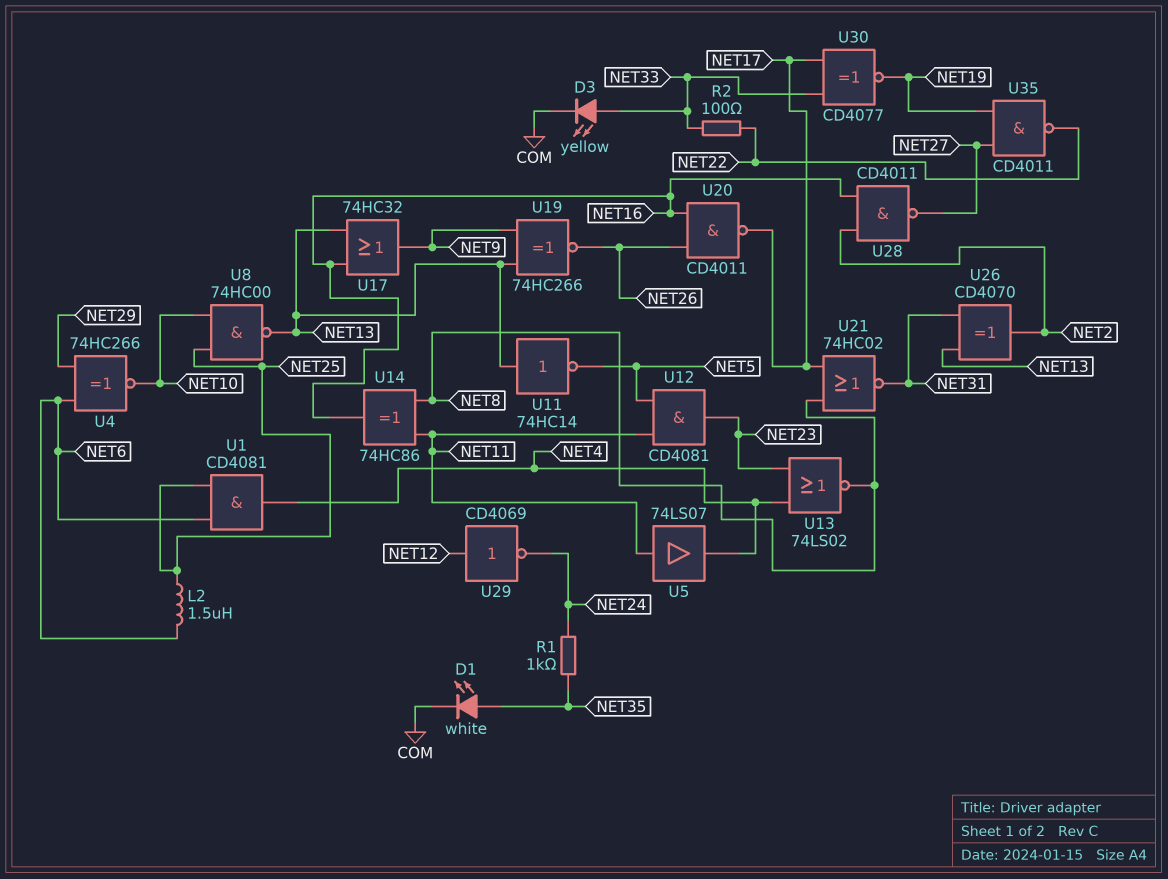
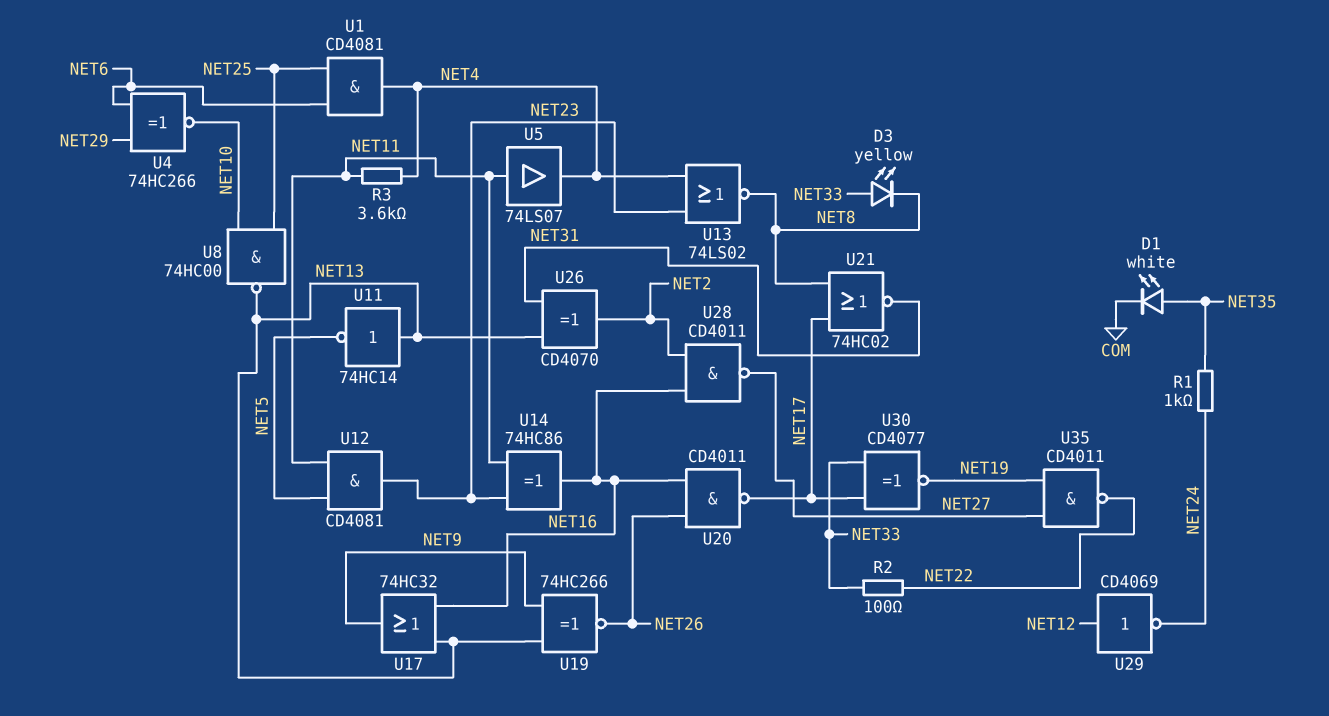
D3: LED yellow (A NET33, K COM) -> LED yellow (A NET33, K NET8)
L2: 1.5uH (NET6, NET25) -> none
R3: none -> 3.6k (NET4, NET11)
U14: XOR 74HC86 (in NET8, in NET11, out NET16) -> XOR 74HC86 (in NET11, in NET23, out NET16)

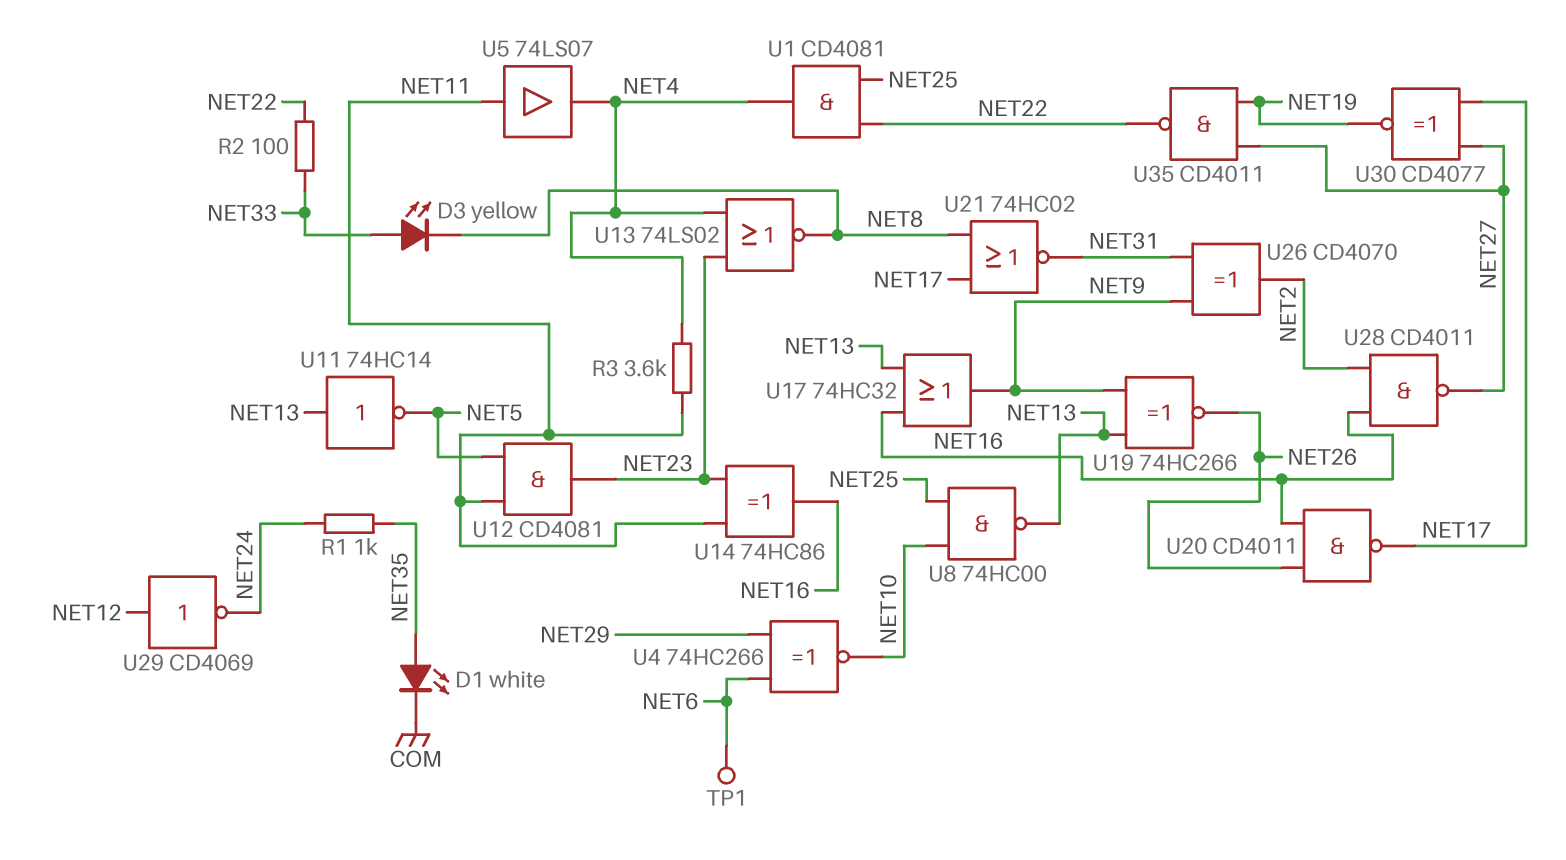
TP1: none -> test point (NET6)
U1: AND CD4081 (in NET6, in NET25, out NET4) -> AND CD4081 (in NET22, in NET25, out NET4)
U26: XOR CD4070 (in NET13, in NET31, out NET2) -> XOR CD4070 (in NET9, in NET31, out NET2)
U30: XNOR CD4077 (in NET17, in NET33, out NET19) -> XNOR CD4077 (in NET17, in NET27, out NET19)

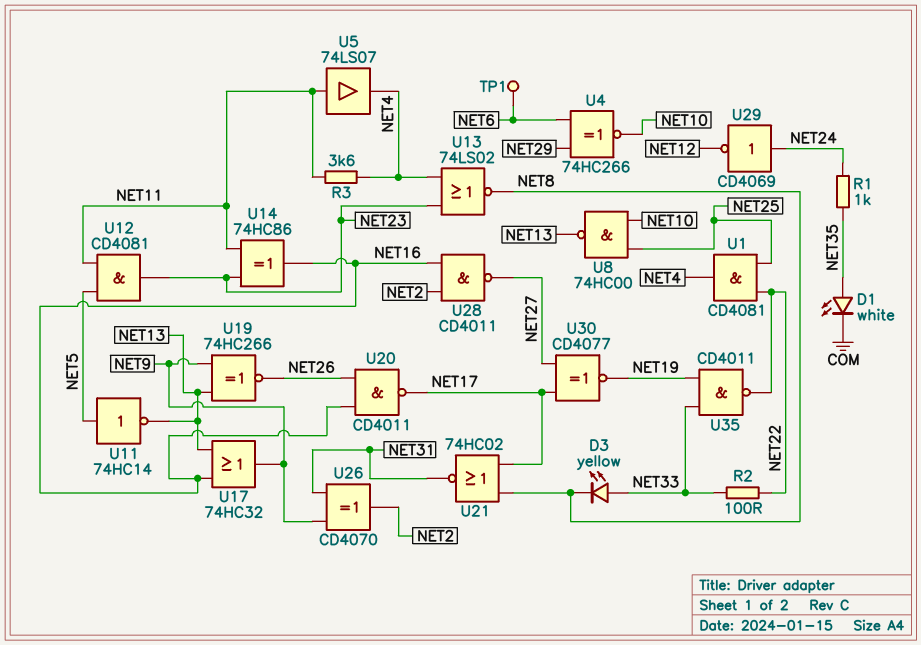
U11: NOT 74HC14 (in NET13, out NET5) -> NOT 74HC14 (in NET5, out NET13)
U29: NOT CD4069 (in NET12, out NET24) -> NOT CD4069 (in NET24, out NET12)
U35: NAND CD4011 (in NET19, in NET27, out NET22) -> NAND CD4011 (in NET19, in NET33, out NET22)

